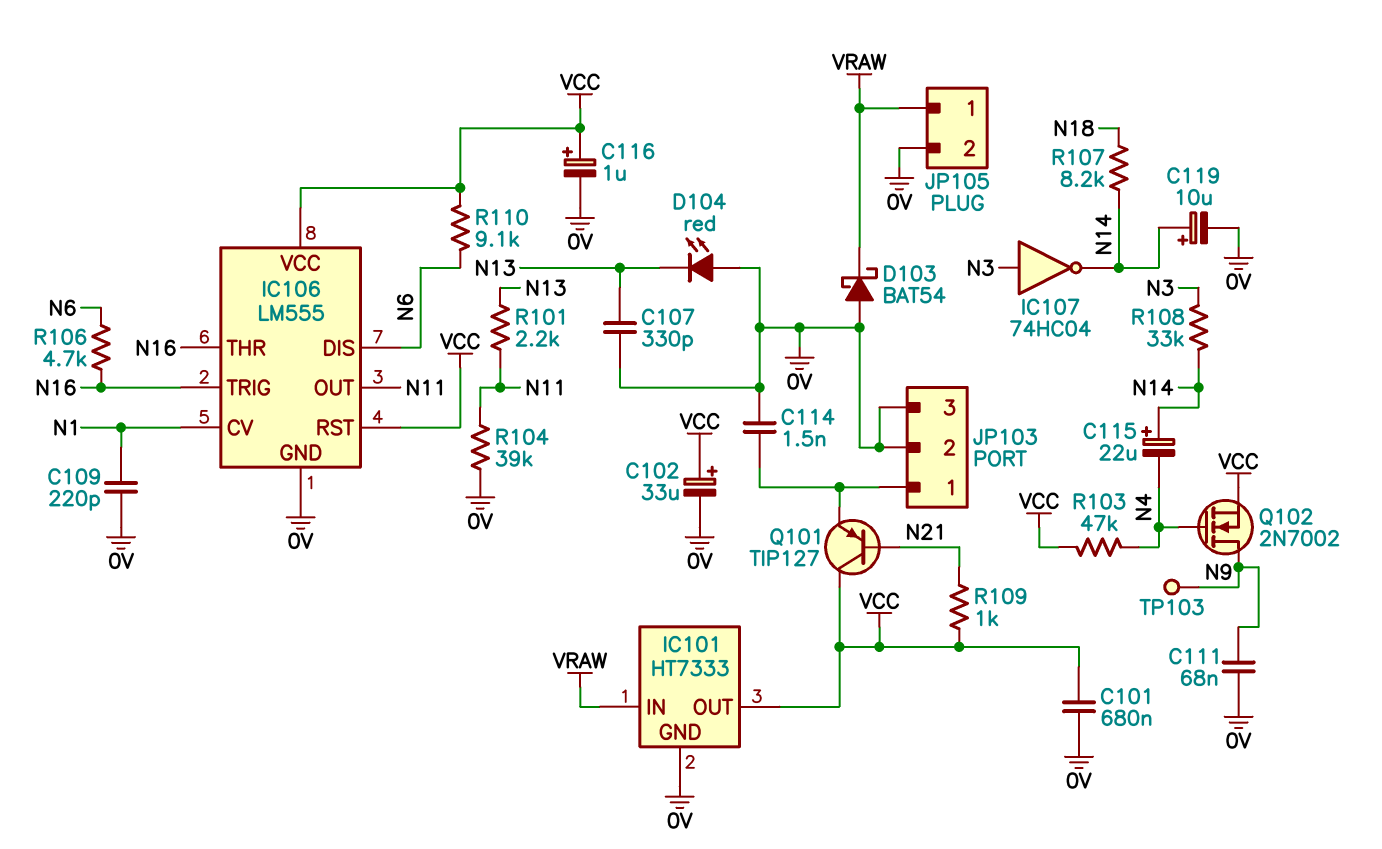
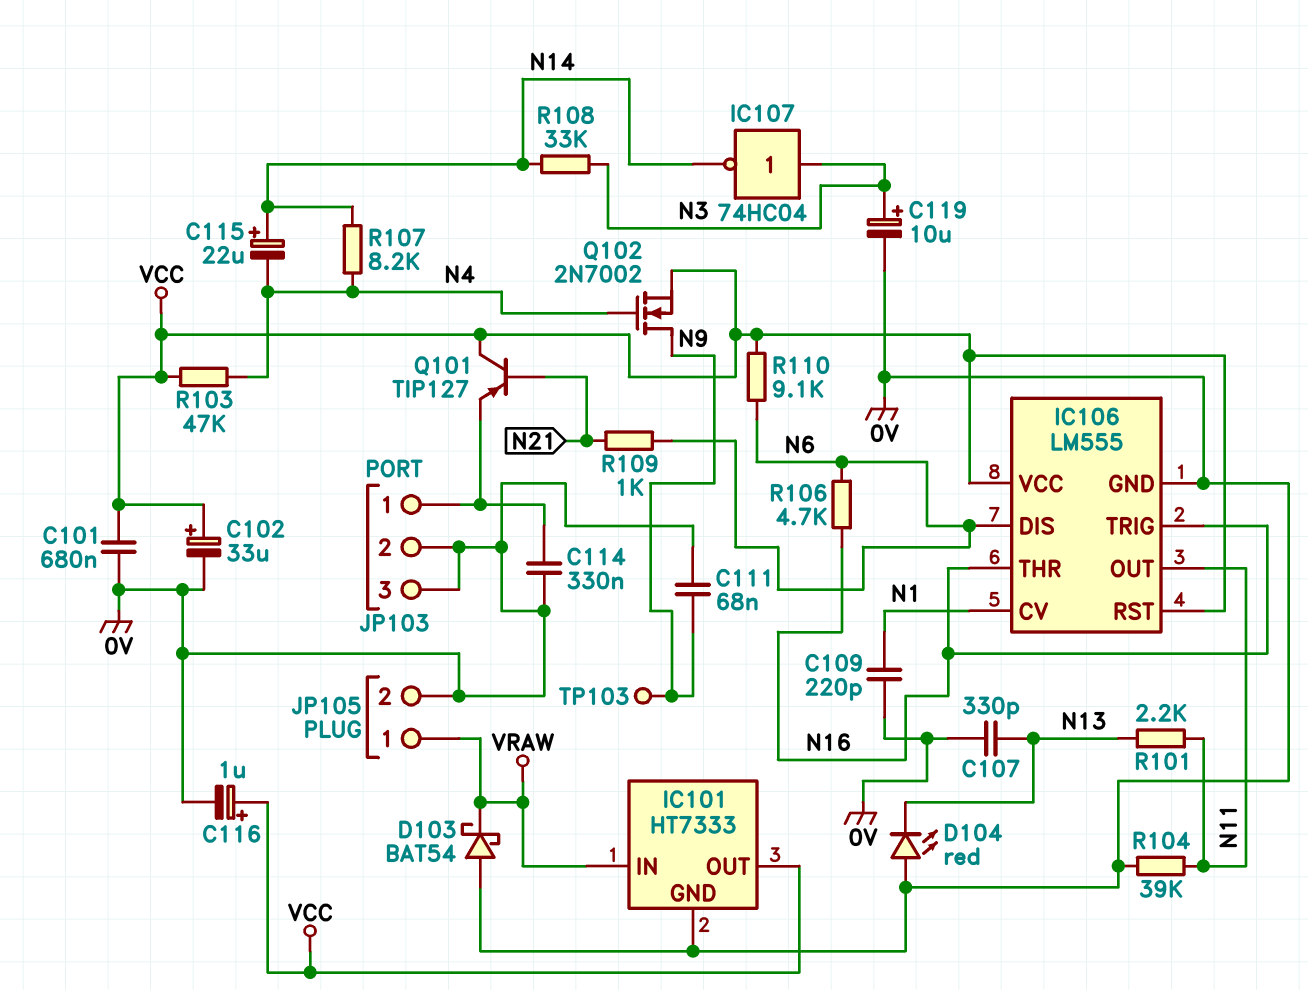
C114: 1.5nF (0V, JP103/1) -> 330nF (0V, JP103/1)
C119: 10uF (plus N14, minus 0V) -> 10uF (plus N3, minus 0V)
R107: 8.2k (N14, N18) -> 8.2k (N4, N14)
R109: 1k (N21, VCC) -> 1k (N6, N21)

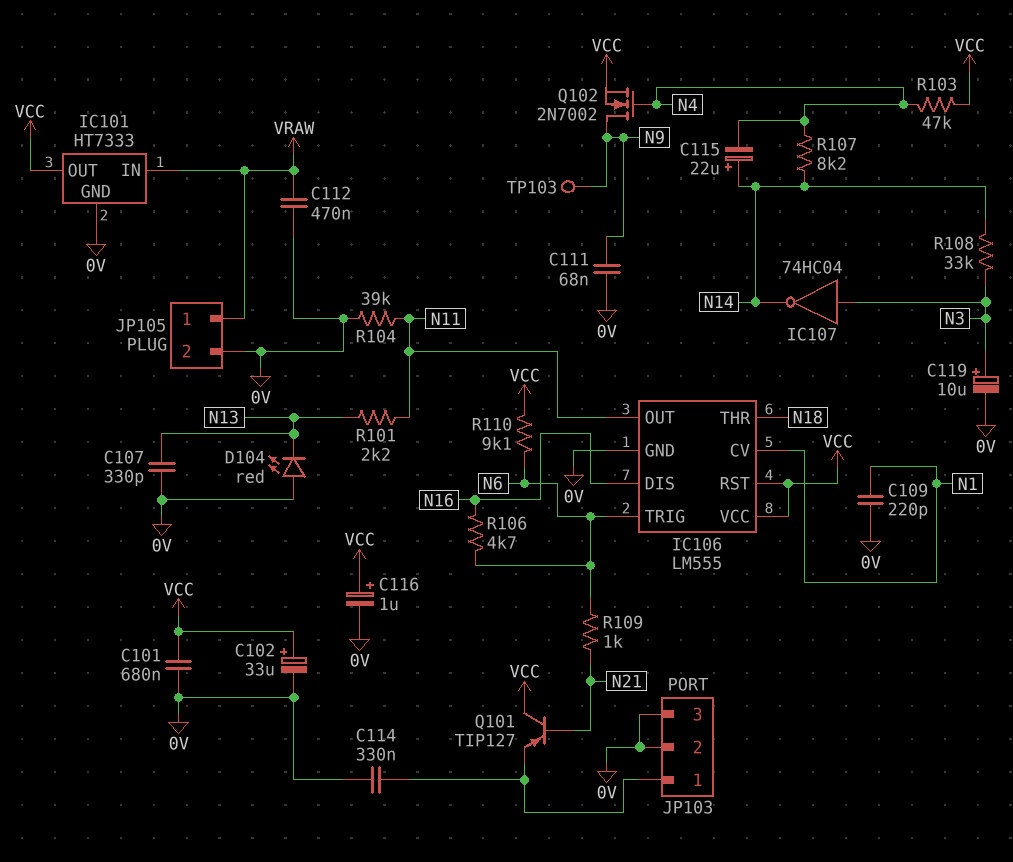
C112: none -> 470nF (0V, VRAW)
D103: schottky BAT54 (A 0V, K VRAW) -> none
IC106 pin DIS: N6 -> N16
IC106 pin THR: N16 -> N18
IC106 pin TRIG: N16 -> N6

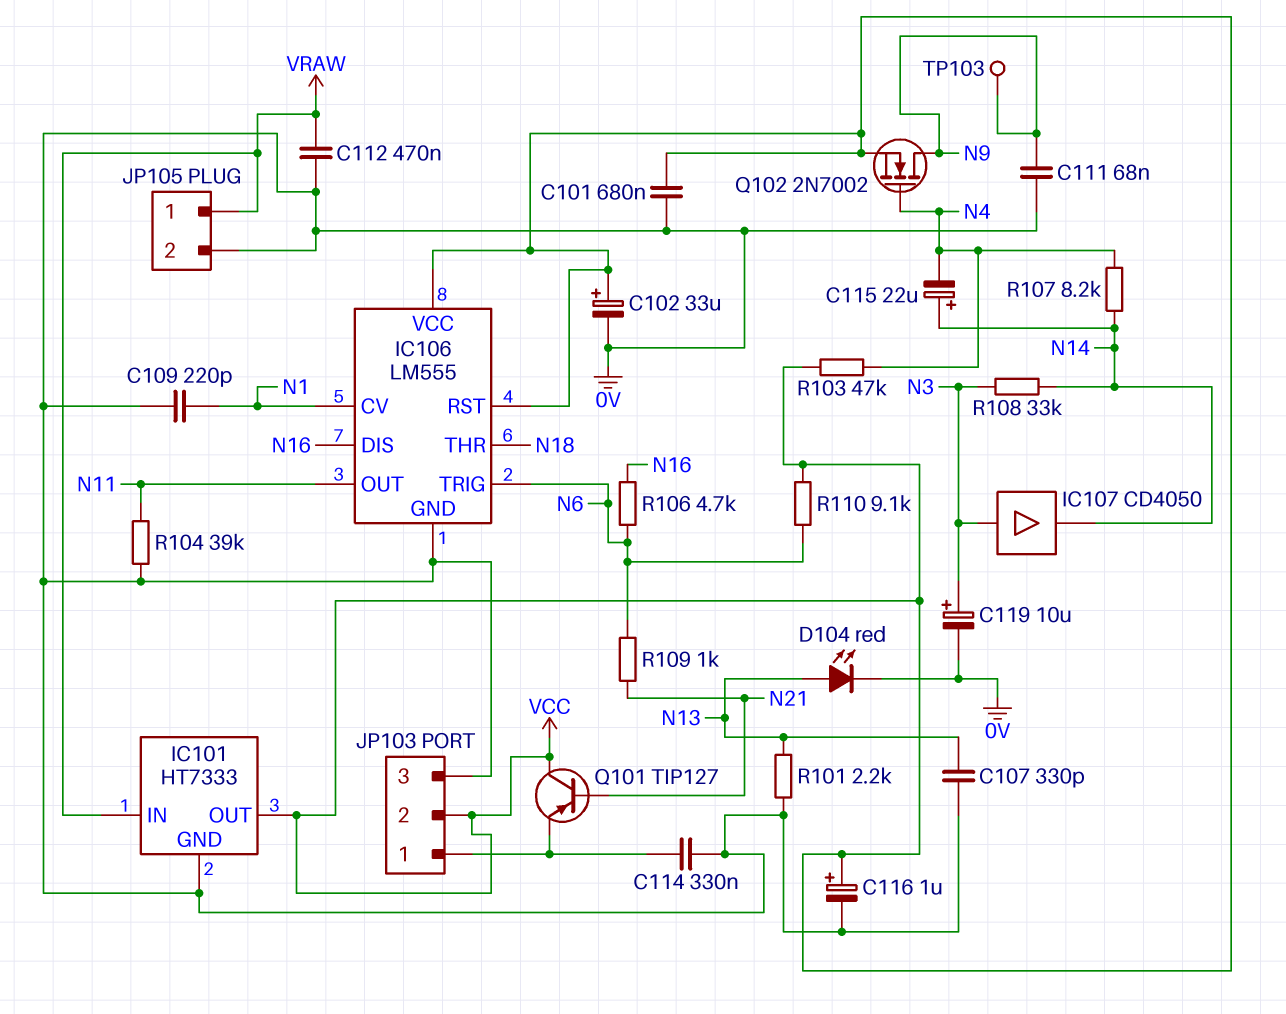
D104: LED red (A 0V, K N13) -> LED red (A N13, K 0V)
IC107: NOT 74HC04 (in N3, out N14) -> buffer CD4050 (in N3, out N14)
JP103 pin 2: 0V -> VCC
R101: 2.2k (N11, N13) -> 2.2k (0V, N13)

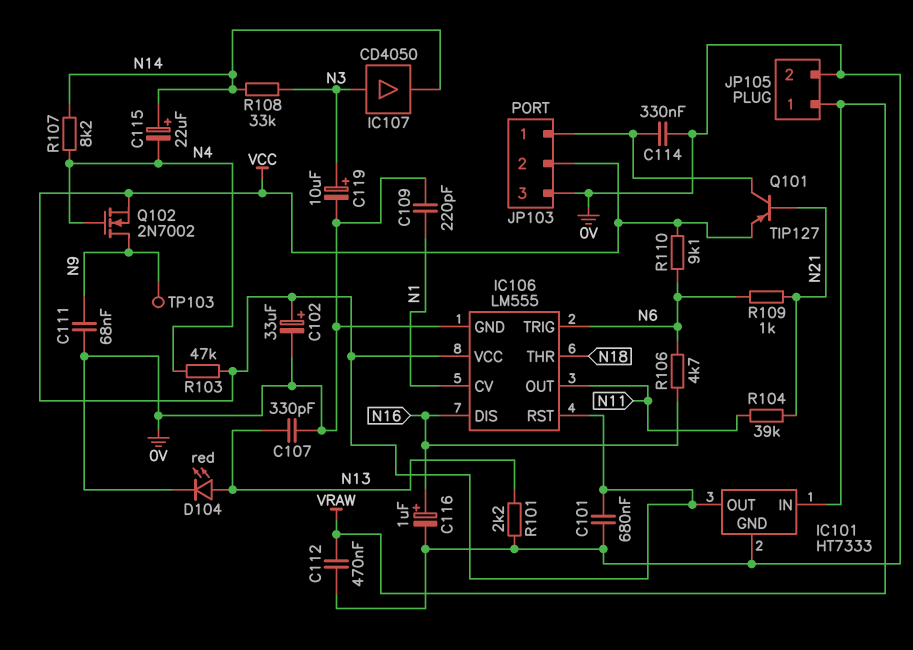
C116: 1uF (plus VCC, minus 0V) -> 1uF (plus N16, minus 0V)
Q101: PNP TIP127 (B N21, C VCC, E JP103/1) -> PNP TIP127 (B N21, C JP103/1, E VCC)
R104: 39k (0V, N11) -> 39k (N11, N21)

